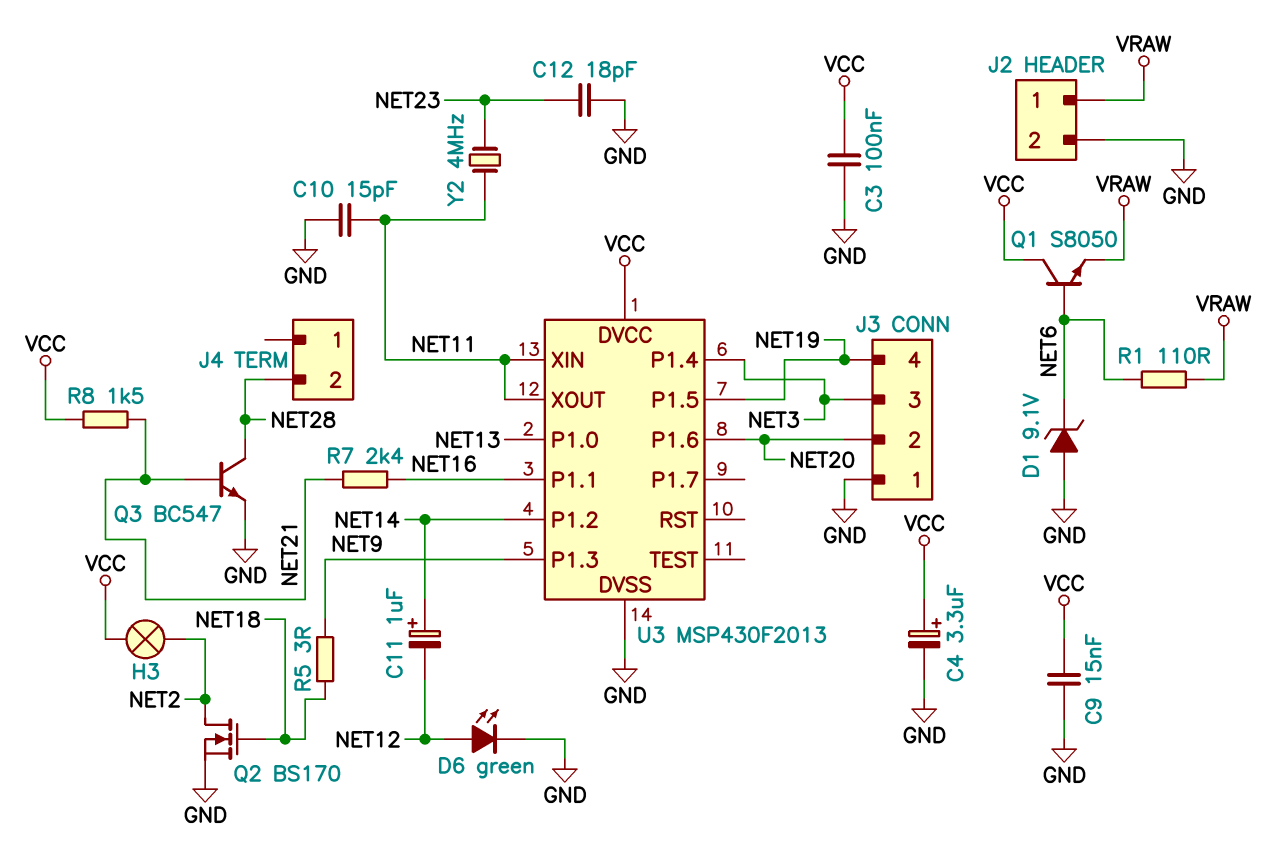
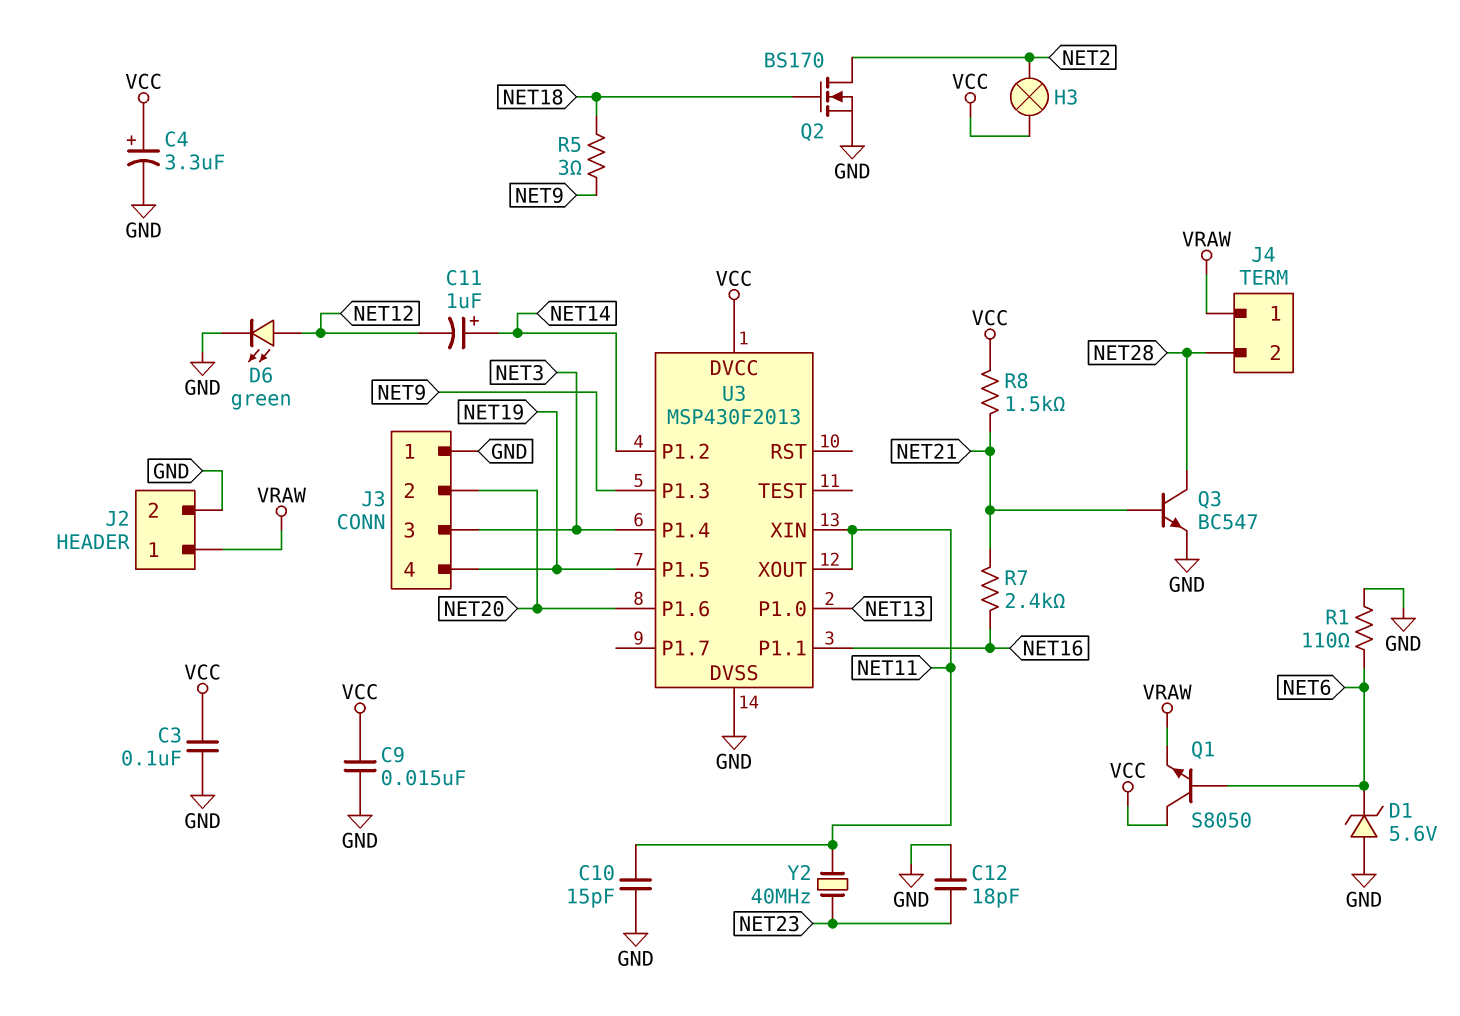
D1: zener 9.1V (A GND, K NET6) -> zener 5.6V (A GND, K NET6)
J4 pin 1: none -> VRAW
R1: 110 (NET6, VRAW) -> 110 (GND, NET6)
Y2: 4MHz (NET11, NET23) -> 40MHz (NET11, NET23)

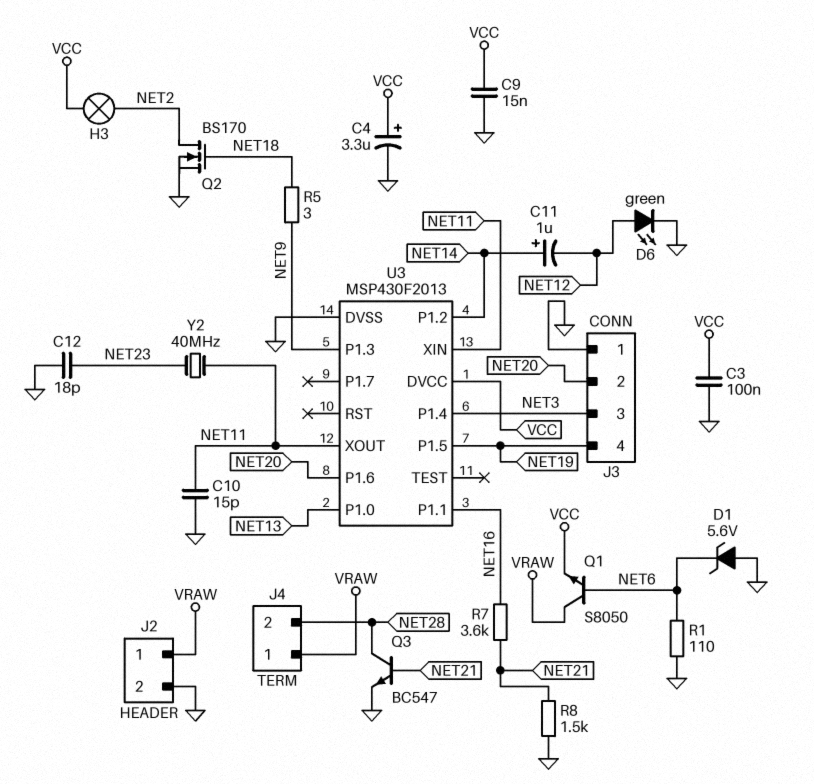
Q1: NPN S8050 (B NET6, C VCC, E VRAW) -> NPN S8050 (B NET6, C VRAW, E VCC)
R7: 2.4k (NET16, NET21) -> 3.6k (NET16, NET21)
R8: 1.5k (NET21, VCC) -> 1.5k (GND, NET21)

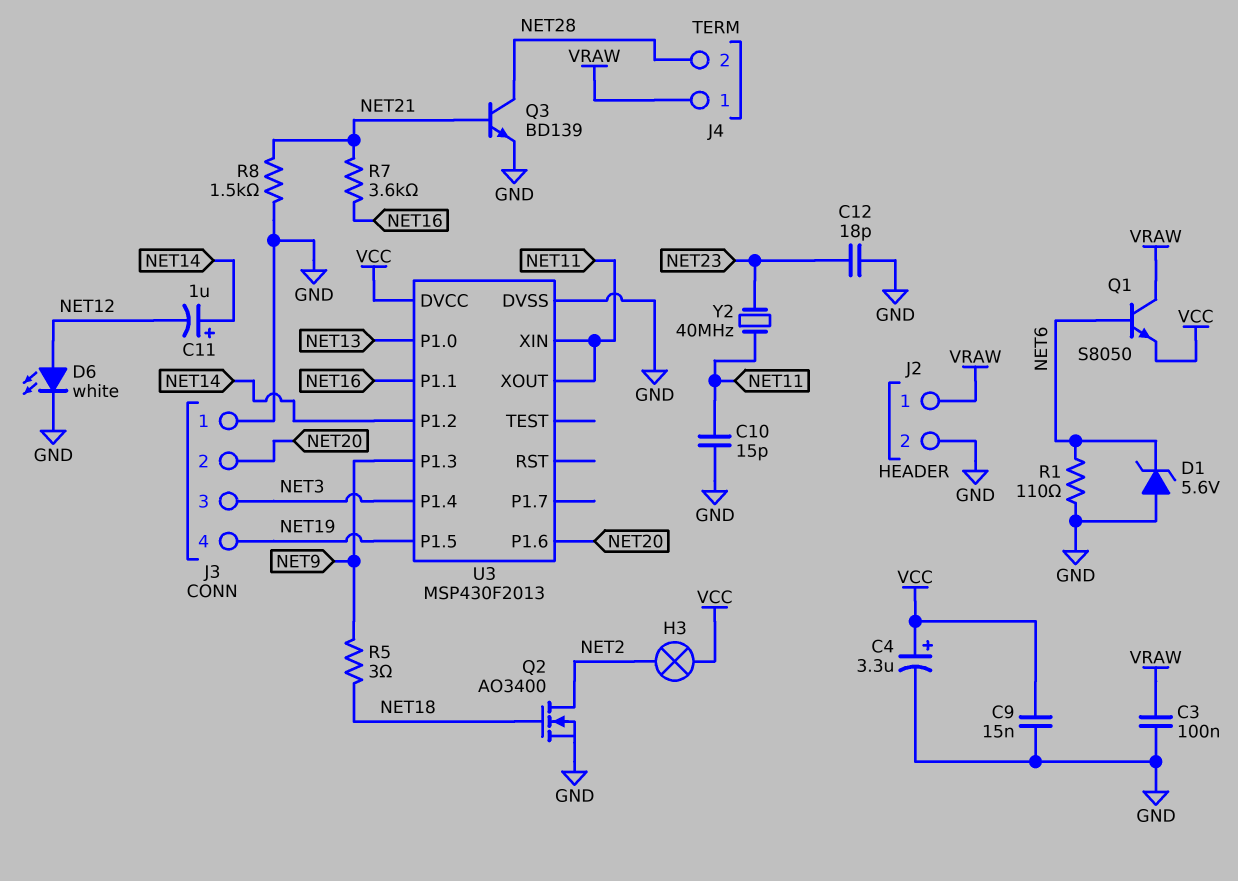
C3: 100nF (GND, VCC) -> 100nF (GND, VRAW)
D6: LED green (A NET12, K GND) -> LED white (A NET12, K GND)
Q2: NMOS BS170 (G NET18, D NET2, S GND) -> NMOS AO3400 (G NET18, D NET2, S GND)
Q3: NPN BC547 (B NET21, C NET28, E GND) -> NPN BD139 (B NET21, C NET28, E GND)

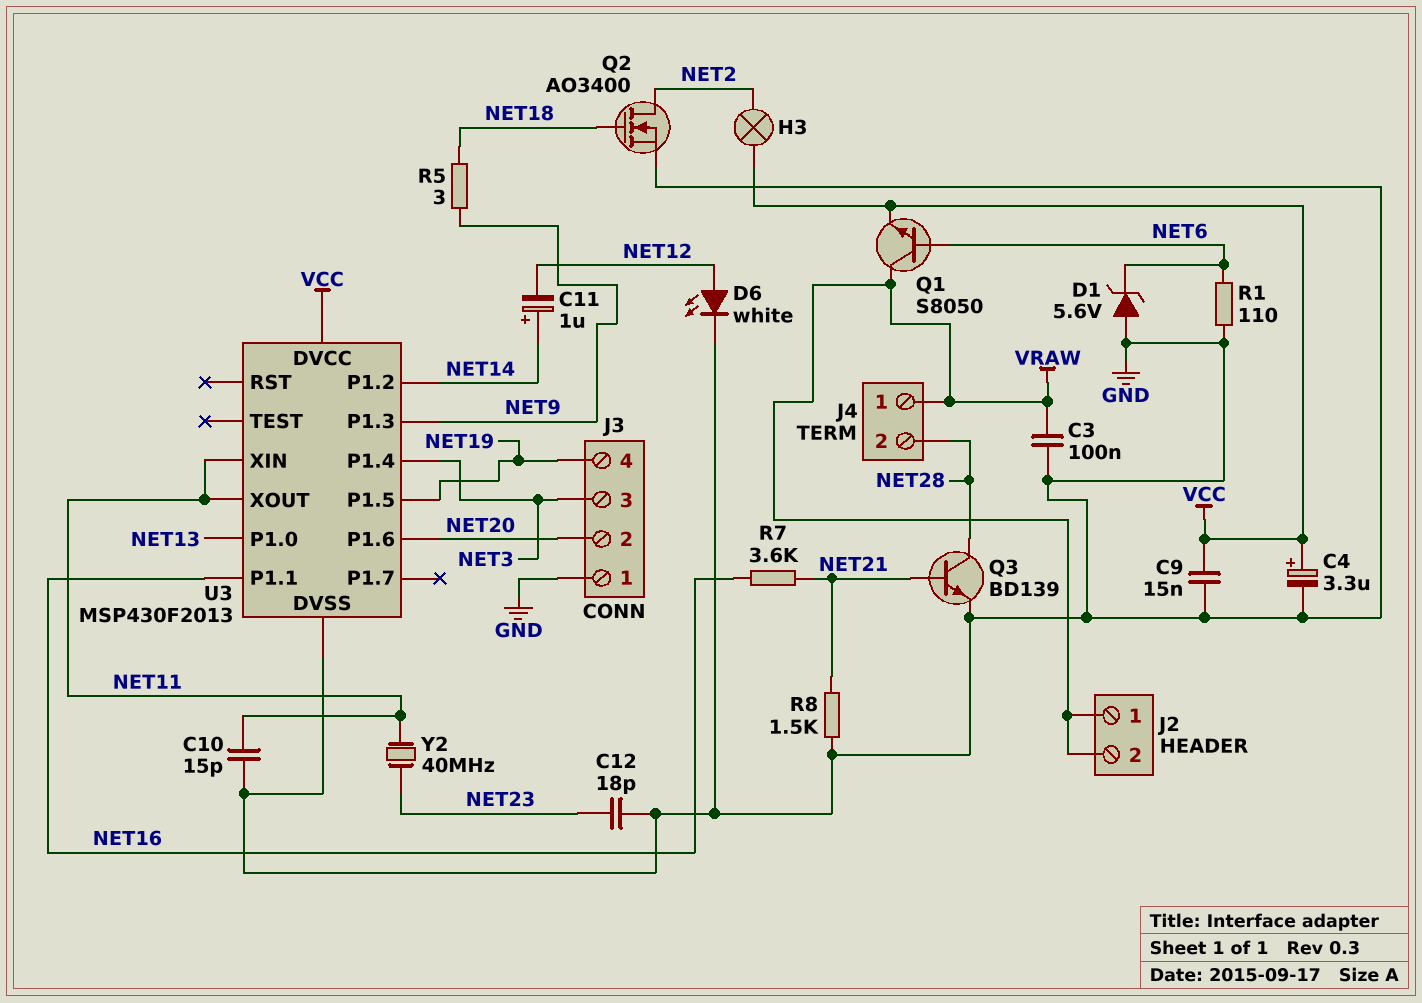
J2 pin 2: GND -> VRAW

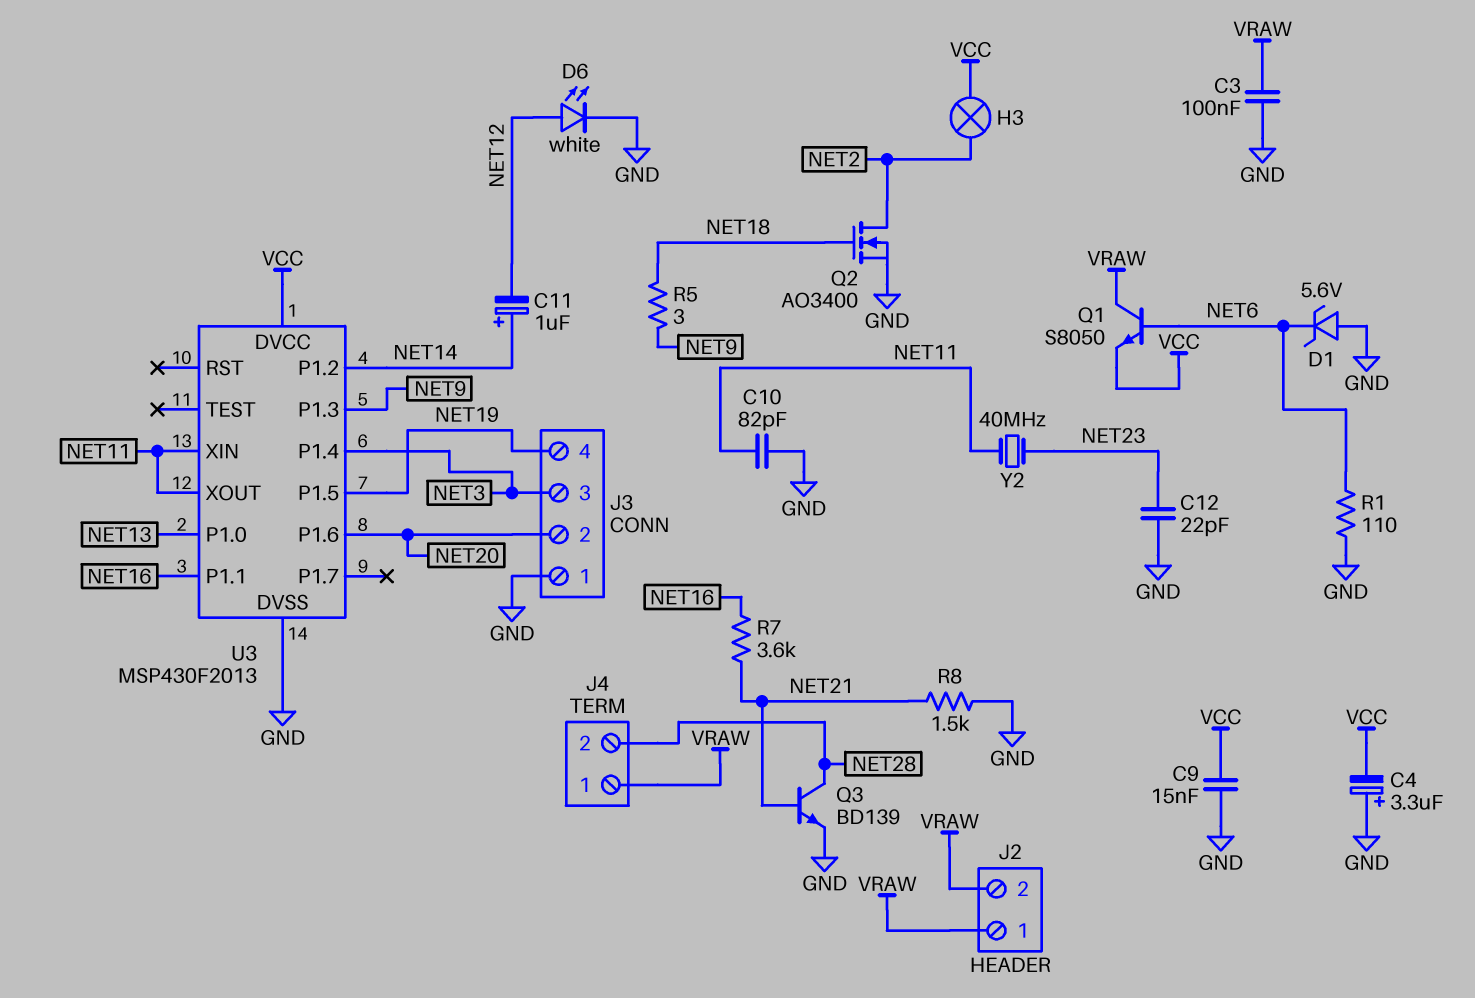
C4: 3.3uF (plus VCC, minus GND) -> 3.3uF (plus GND, minus VCC)
C10: 15pF (GND, NET11) -> 82pF (GND, NET11)
C12: 18pF (GND, NET23) -> 22pF (GND, NET23)

